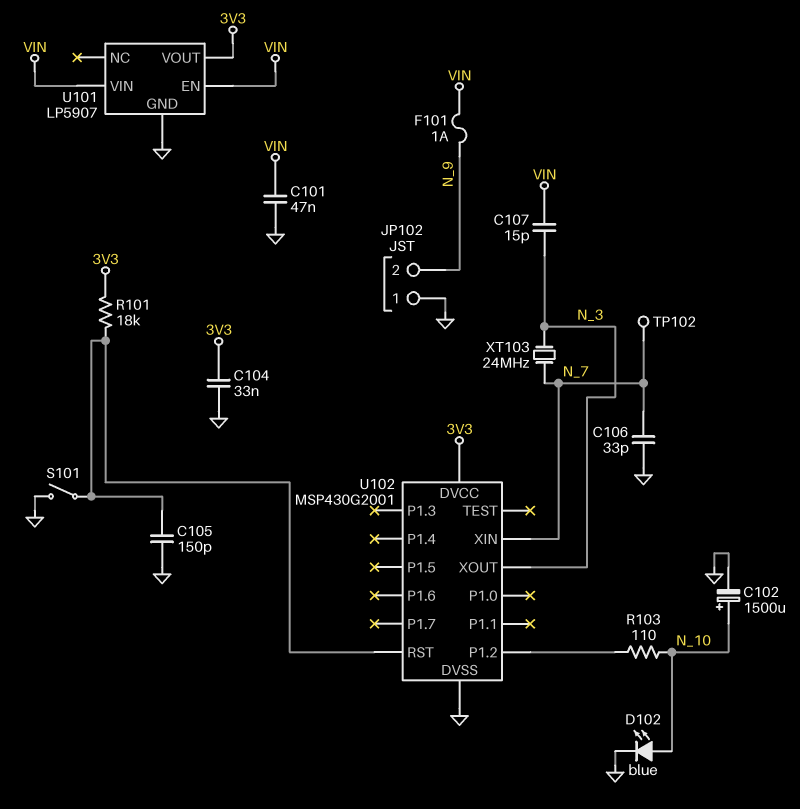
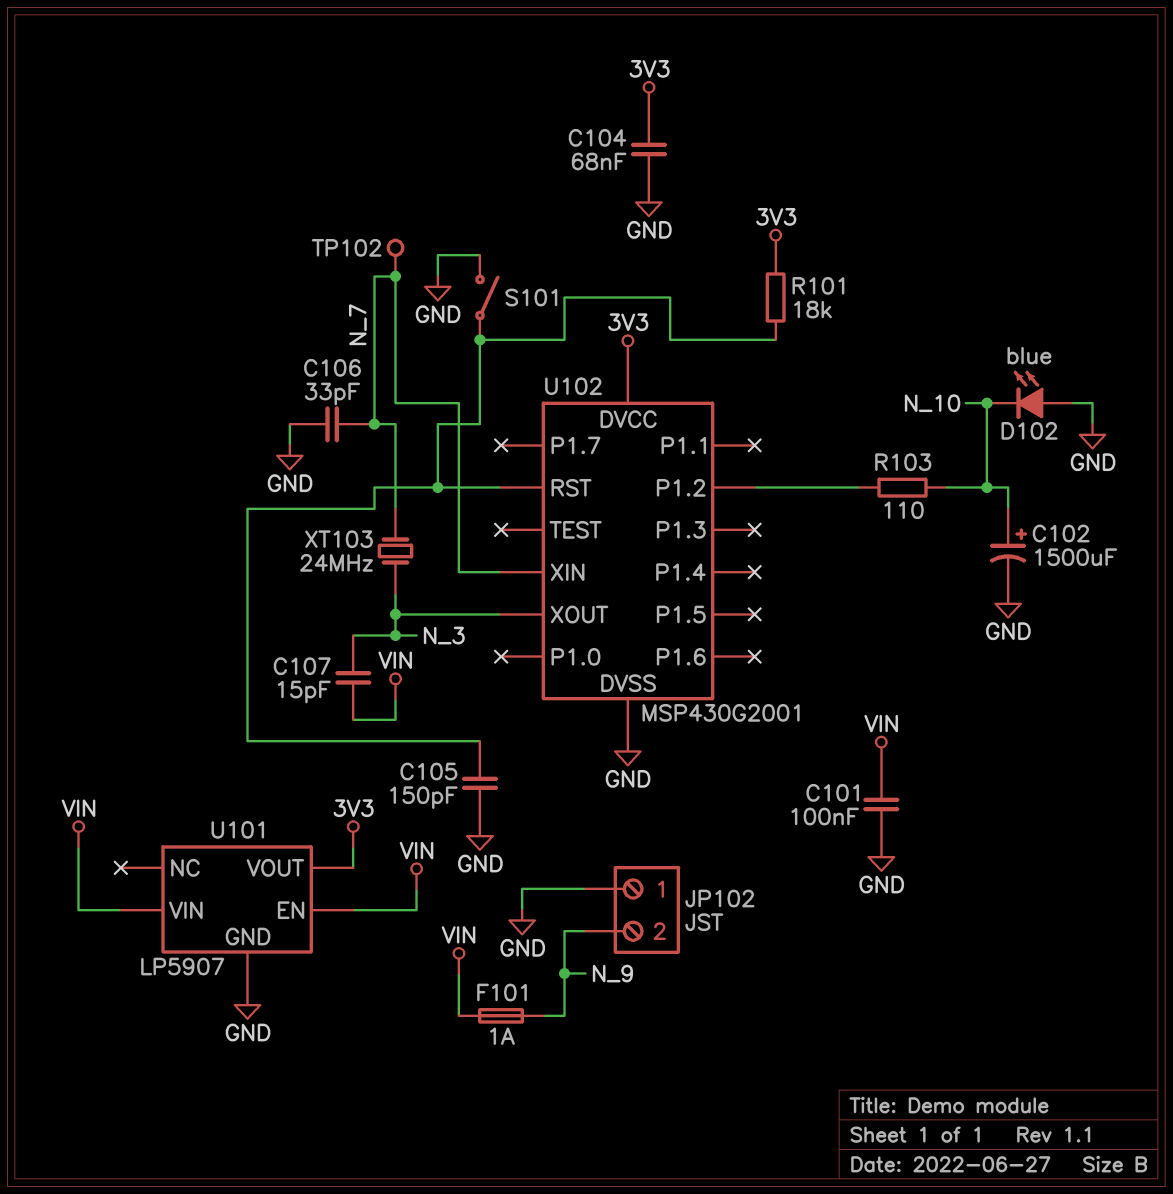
C101: 47nF (GND, VIN) -> 100nF (GND, VIN)
C104: 33nF (3V3, GND) -> 68nF (3V3, GND)
D102: LED blue (A N_10, K GND) -> LED blue (A GND, K N_10)

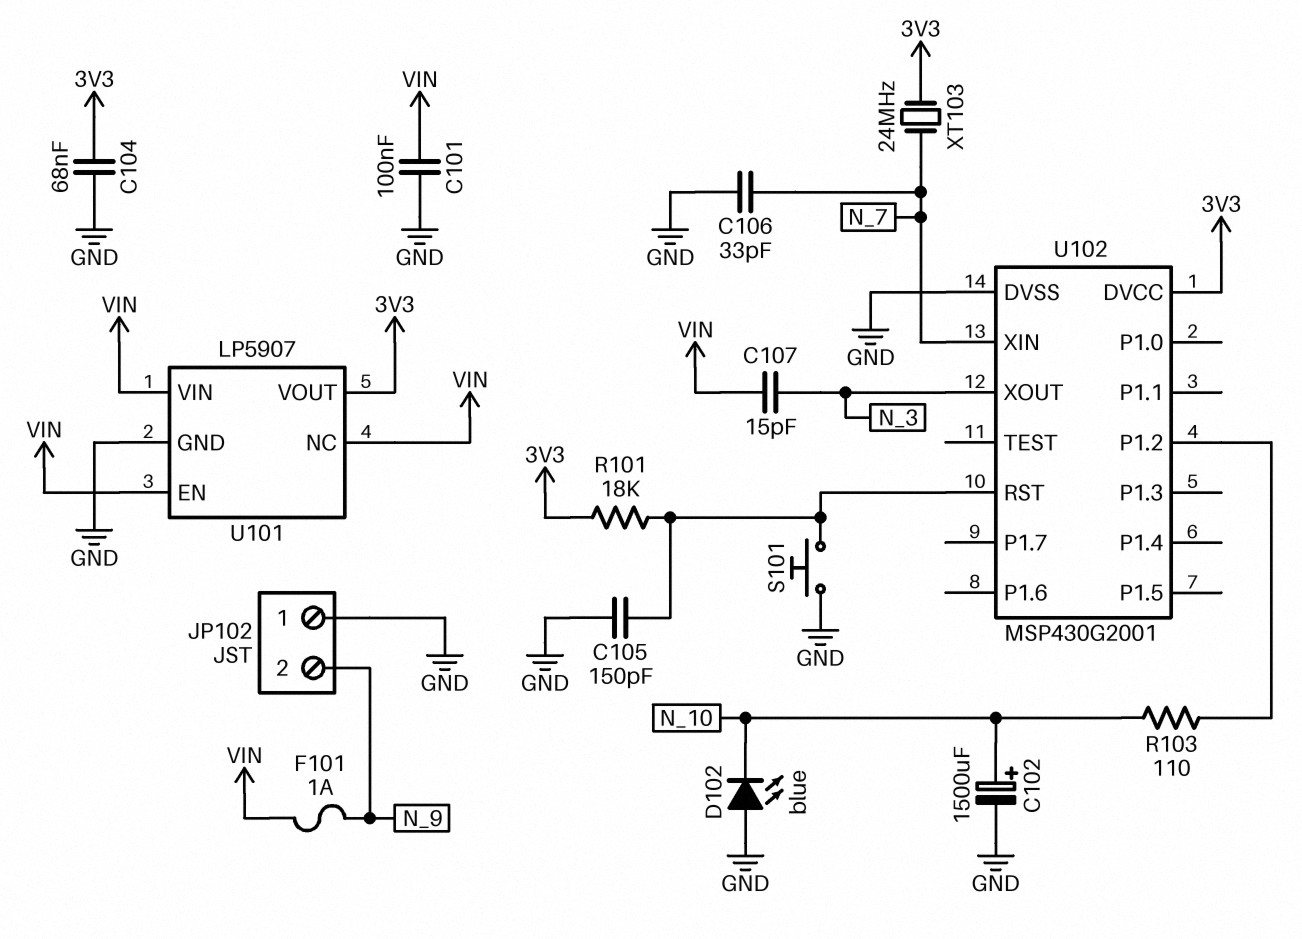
S101: switch (GND, U102/RST) -> button (GND, U102/RST)
TP102: test point (N_7) -> none
U101 pin NC: none -> VIN
XT103: 24MHz (N_3, N_7) -> 24MHz (3V3, N_7)

